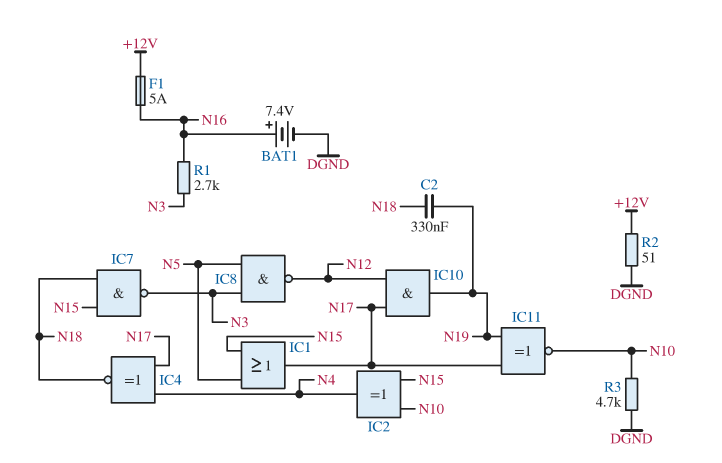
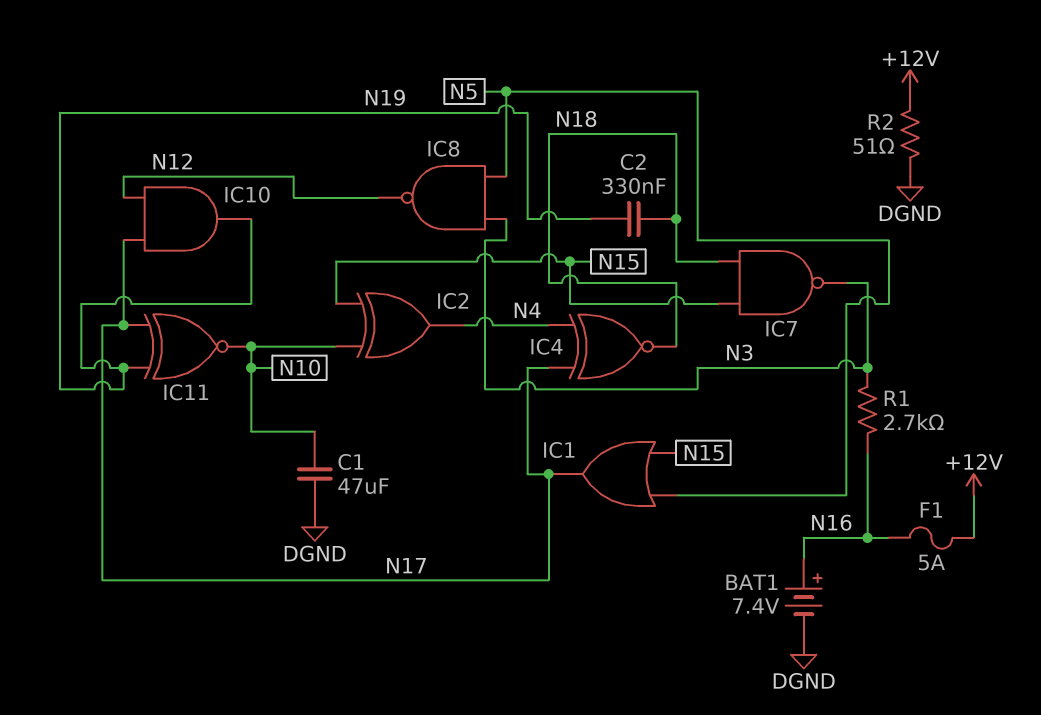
C1: none -> 47uF (DGND, N10)
R3: 4.7k (DGND, N10) -> none

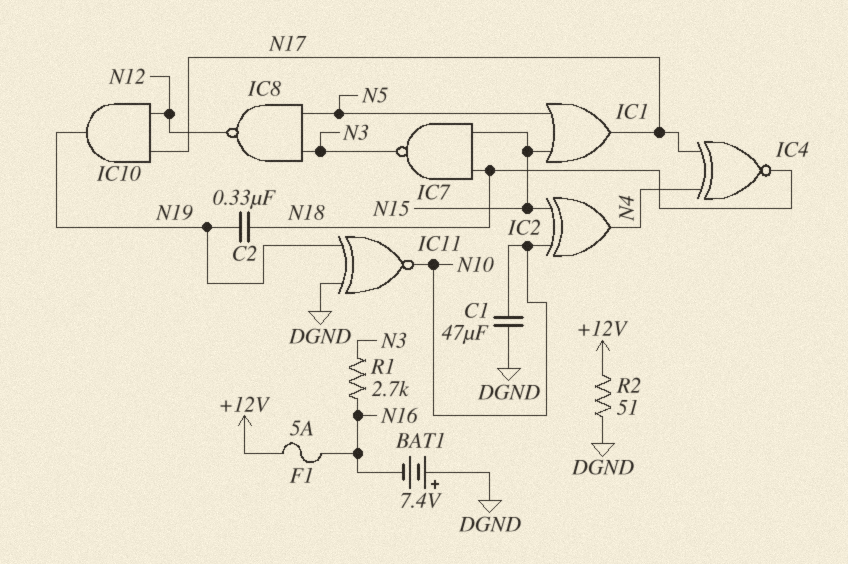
BAT1: 7.4V (plus N16, minus DGND) -> 7.4V (plus DGND, minus N16)
IC11: XNOR (in N17, in N19, out N10) -> XNOR (in DGND, in N19, out N10)

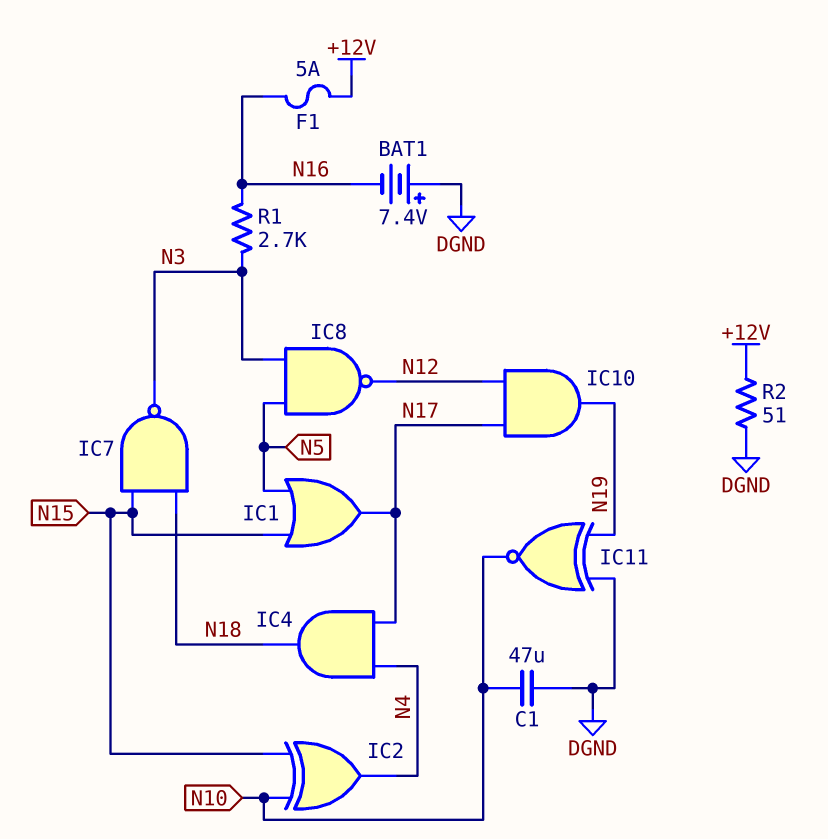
C2: 330nF (N18, N19) -> none
IC4: XNOR (in N4, in N17, out N18) -> AND (in N4, in N17, out N18)

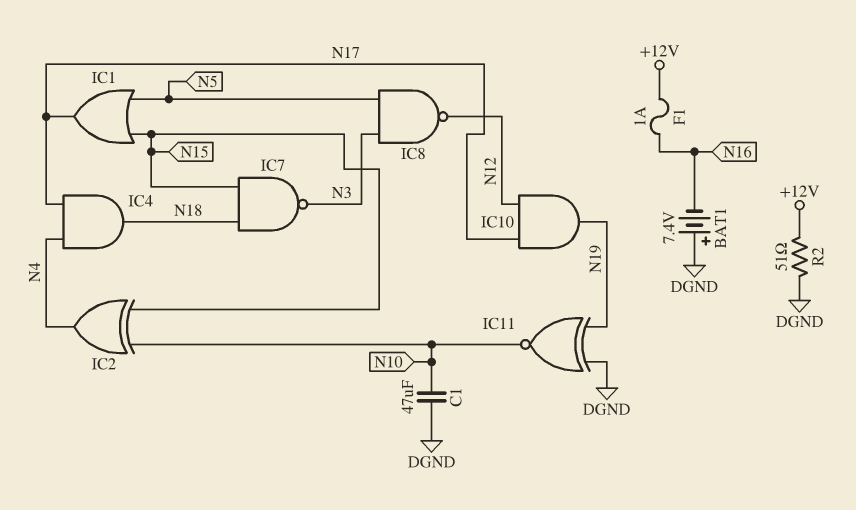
F1: 5A (+12V, N16) -> 1A (+12V, N16)
R1: 2.7k (N3, N16) -> none

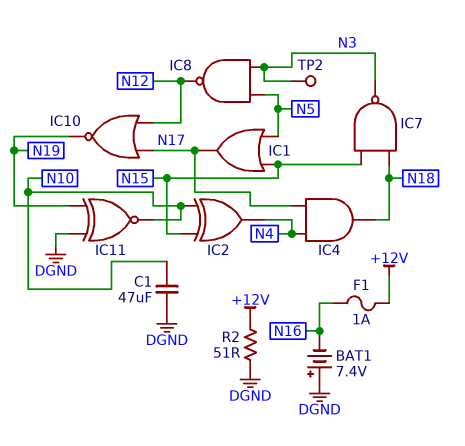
IC10: AND (in N12, in N17, out N19) -> NOR (in N12, in N17, out N19)
TP2: none -> test point (N3)

